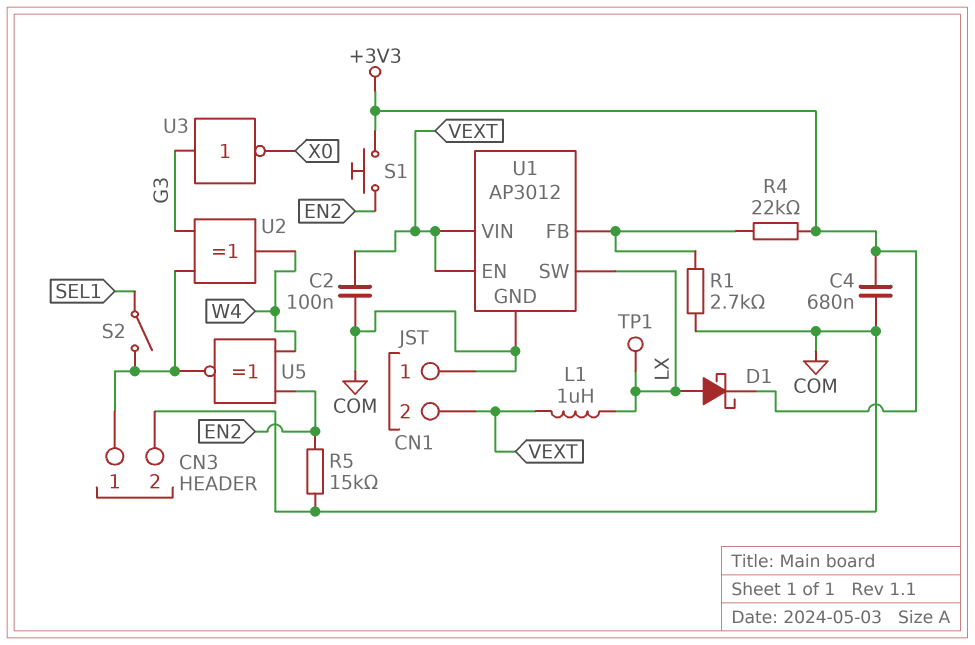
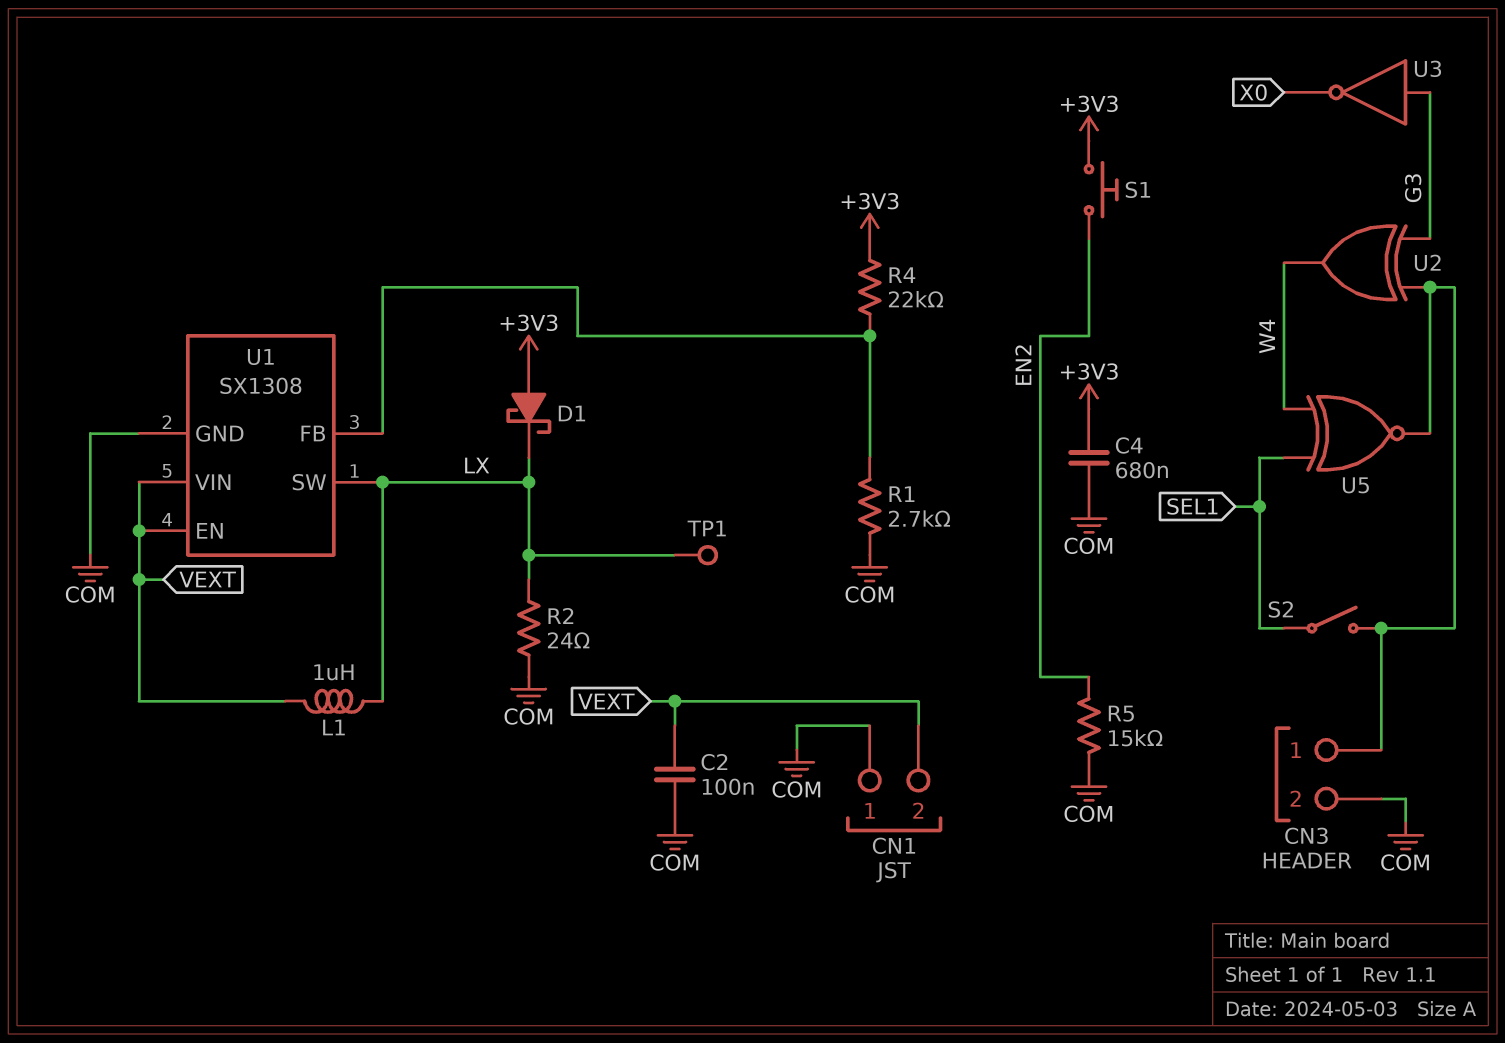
D1: schottky (A LX, K +3V3) -> schottky (A +3V3, K LX)
R2: none -> 24 (COM, LX)
U1: AP3012 -> SX1308
U5: XNOR (in EN2, in W4, out CN3/1) -> XNOR (in SEL1, in W4, out CN3/1)

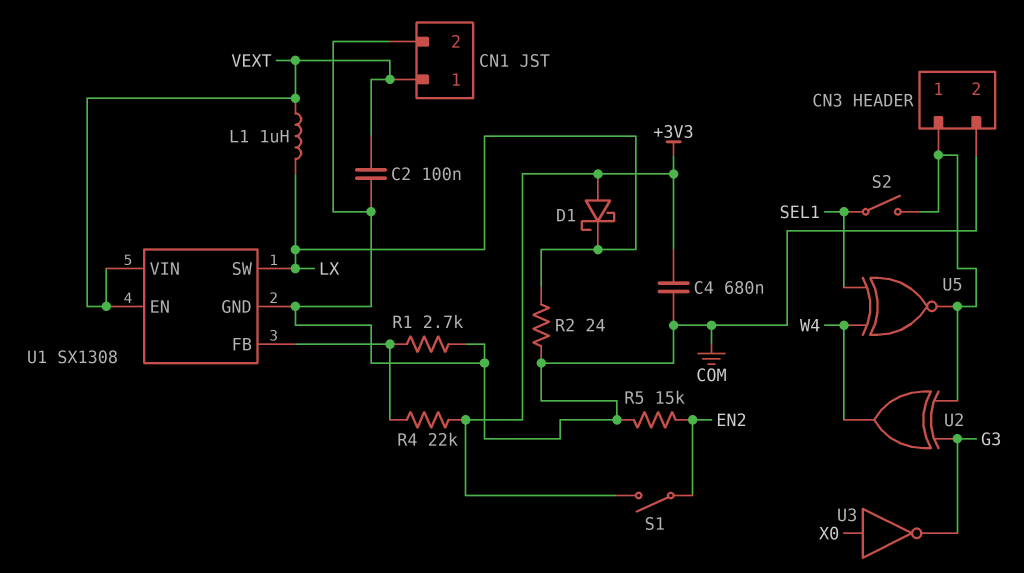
CN1 pin 1: COM -> VEXT
CN1 pin 2: VEXT -> COM
S1: button (+3V3, EN2) -> switch (+3V3, EN2)
TP1: test point (LX) -> none
U3: NOT (in G3, out X0) -> NOT (in X0, out G3)

